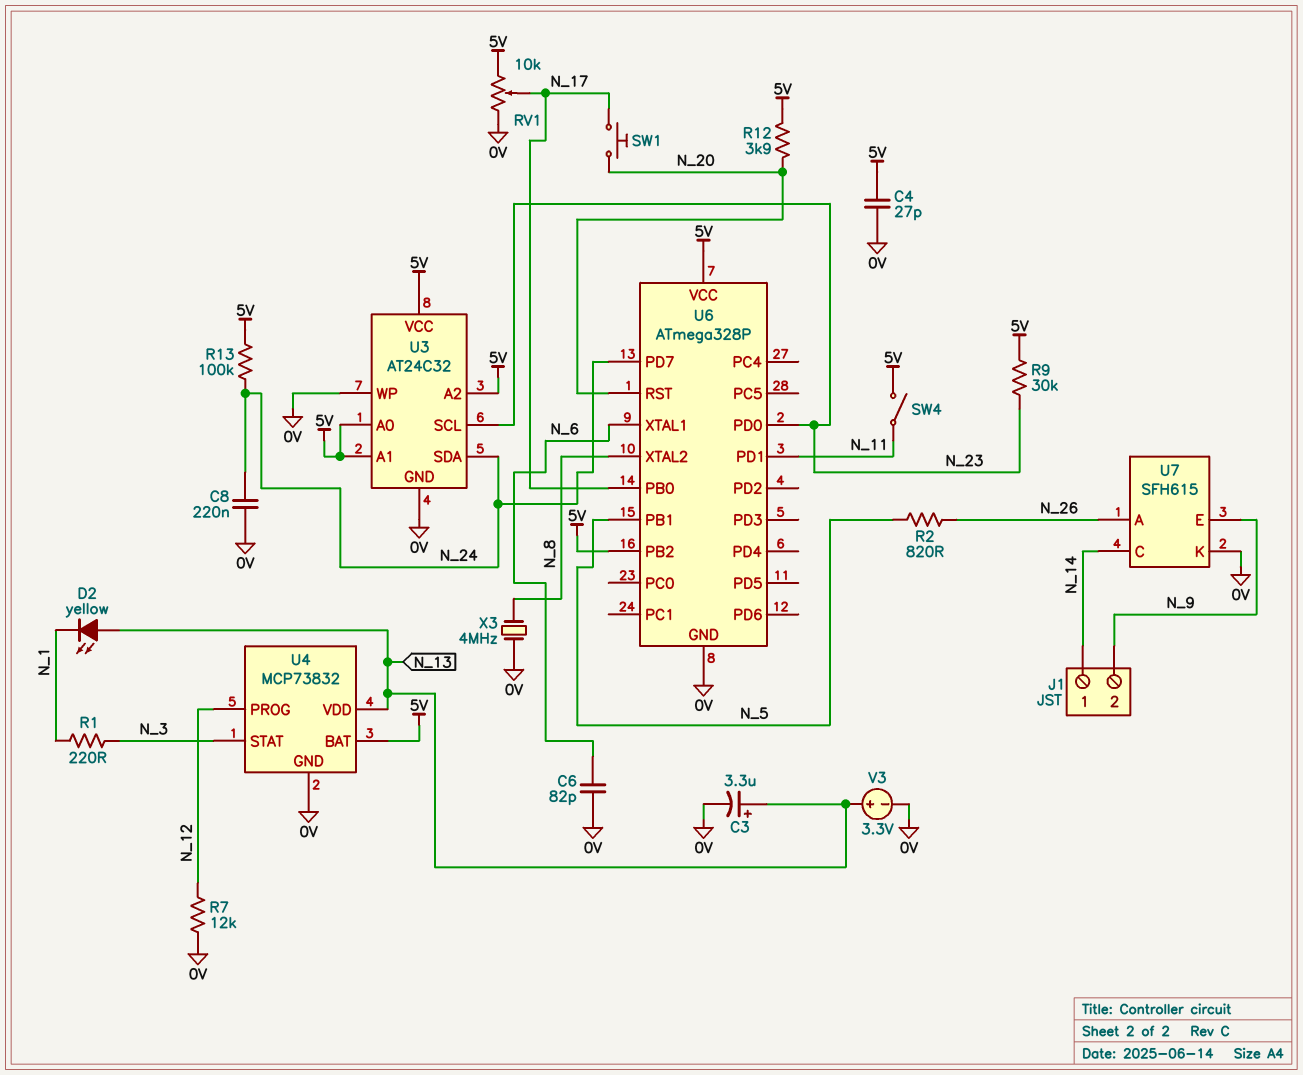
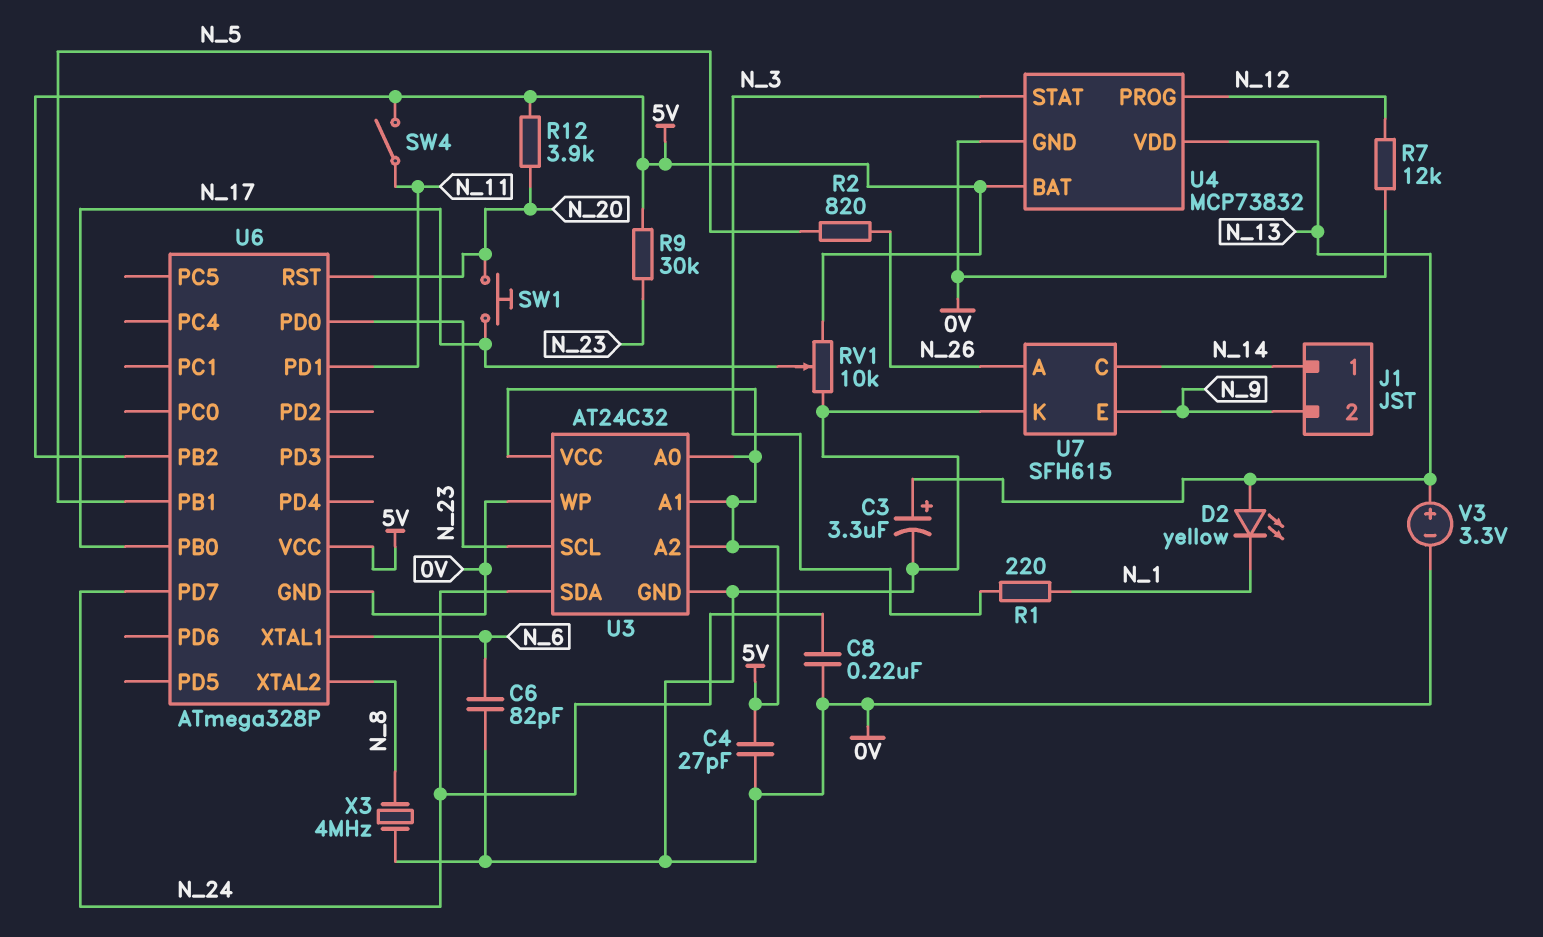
R13: 100k (5V, N_24) -> none

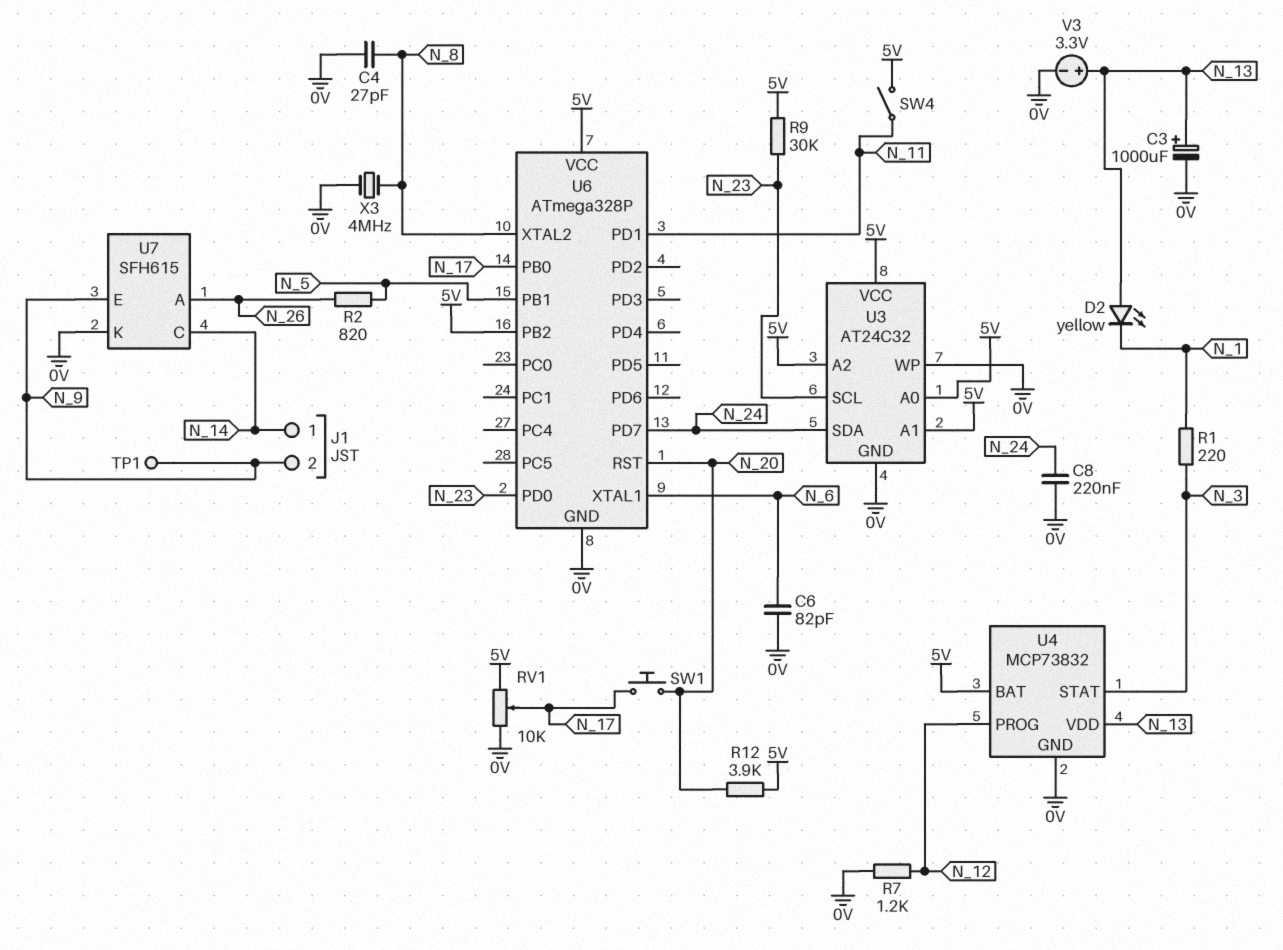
C3: 3.3uF (plus N_13, minus 0V) -> 1000uF (plus N_13, minus 0V)
C4: 27pF (0V, 5V) -> 27pF (0V, N_8)
R7: 12k (0V, N_12) -> 1.2k (0V, N_12)
TP1: none -> test point (N_9)

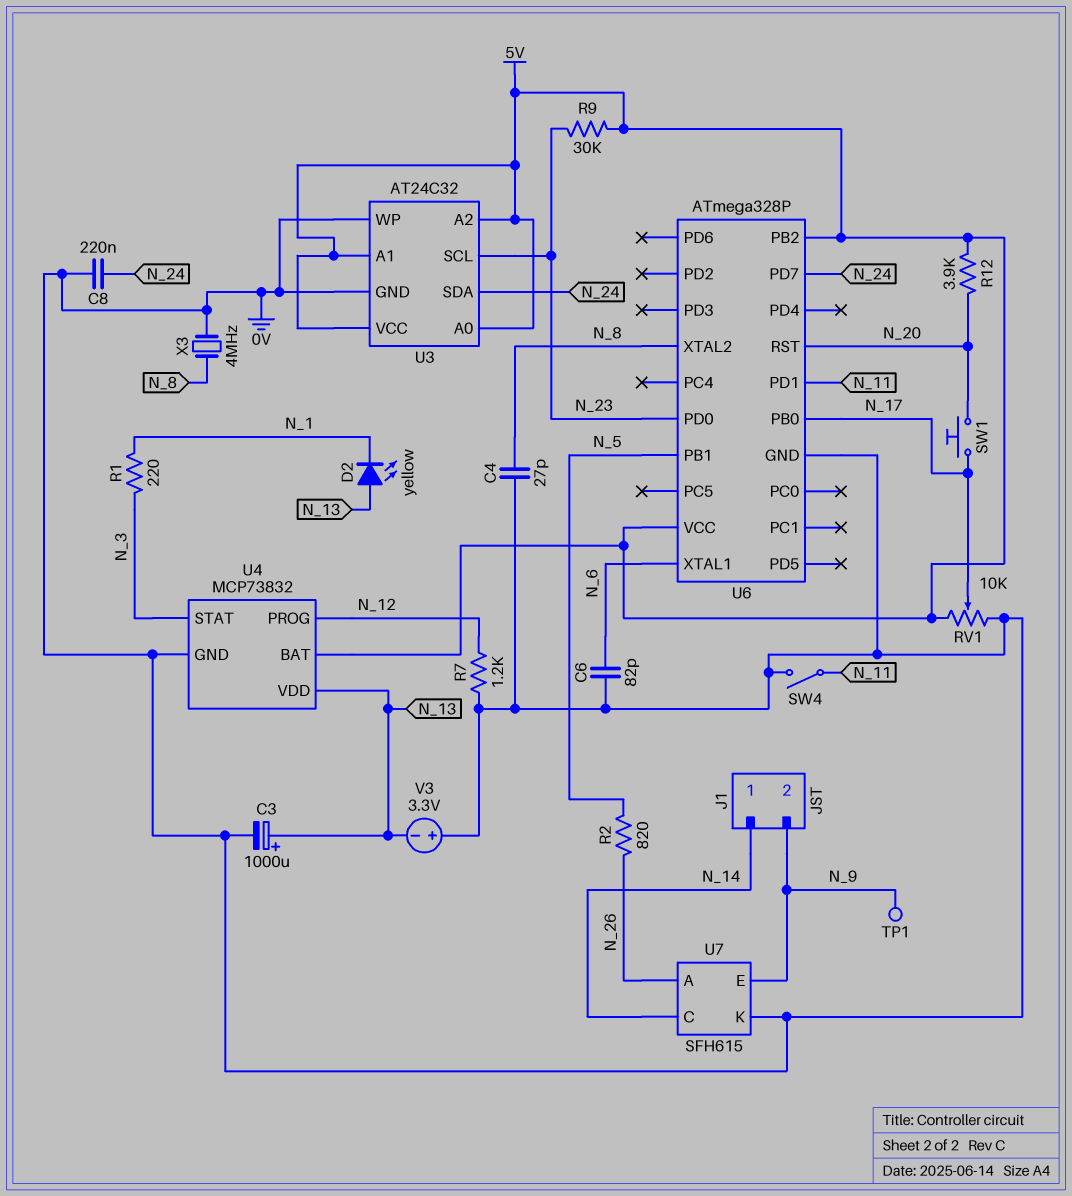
SW4: switch (5V, N_11) -> switch (0V, N_11)
V3: 3.3V (plus N_13, minus 0V) -> 3.3V (plus 0V, minus N_13)

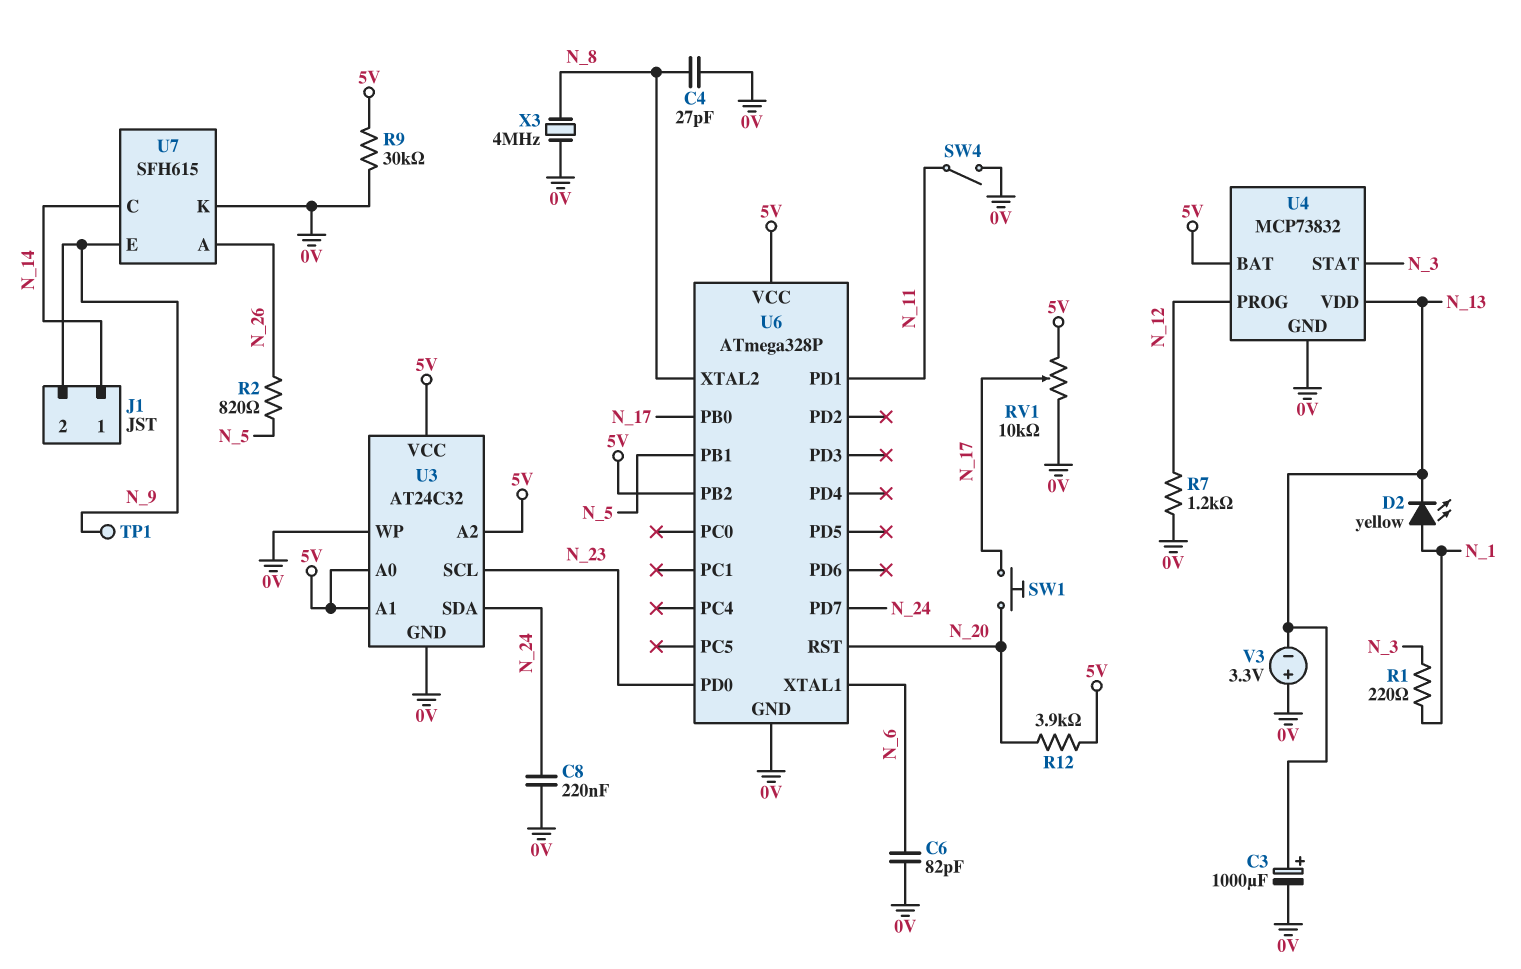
D2: LED yellow (A N_13, K N_1) -> LED yellow (A N_1, K N_13)
R9: 30k (5V, N_23) -> 30k (0V, 5V)

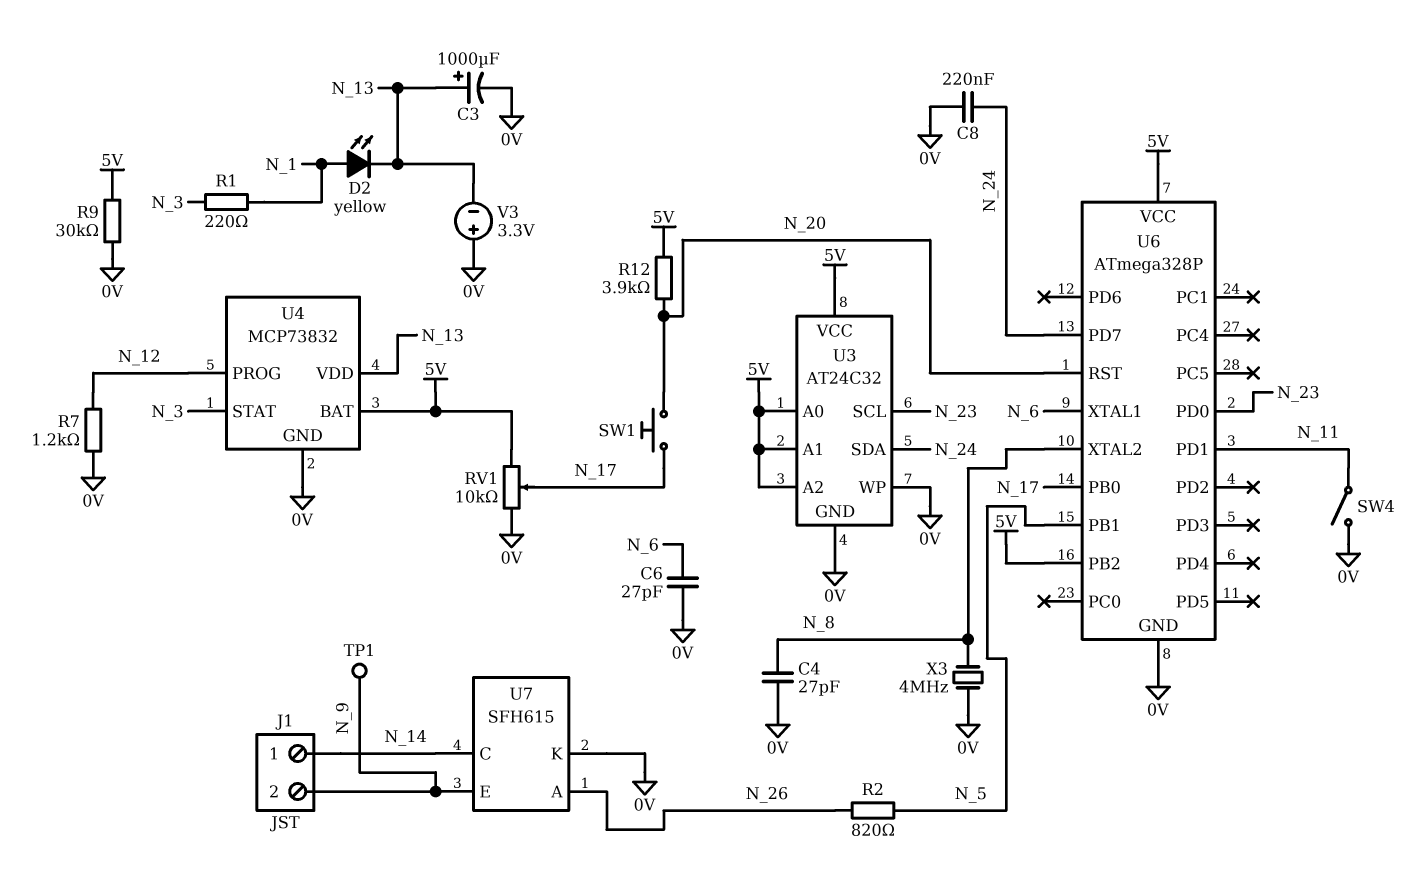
C6: 82pF (0V, N_6) -> 27pF (0V, N_6)

